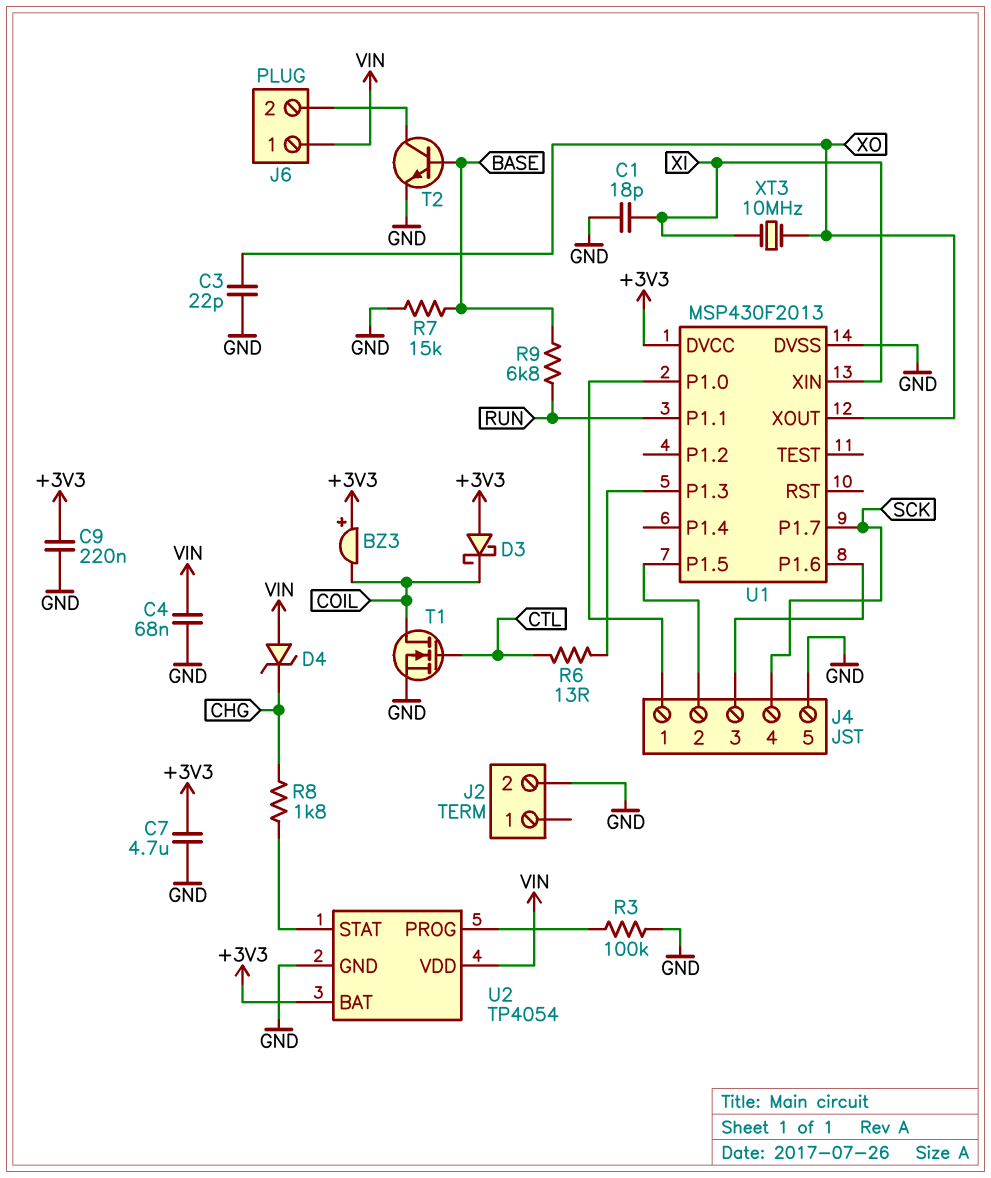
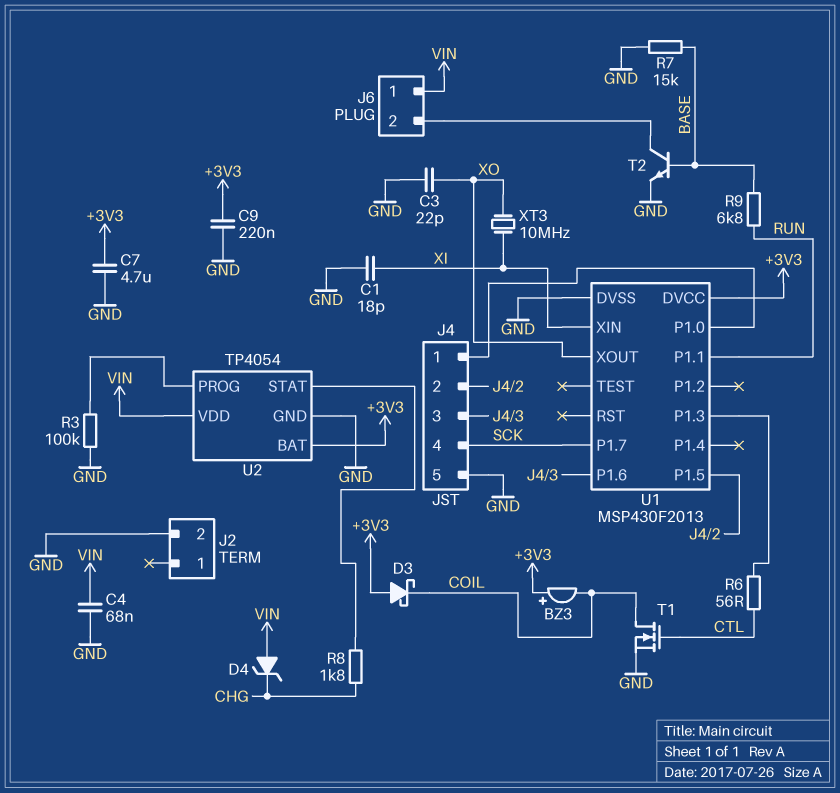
R6: 13 (CTL, U1/P1.3) -> 56 (CTL, U1/P1.3)

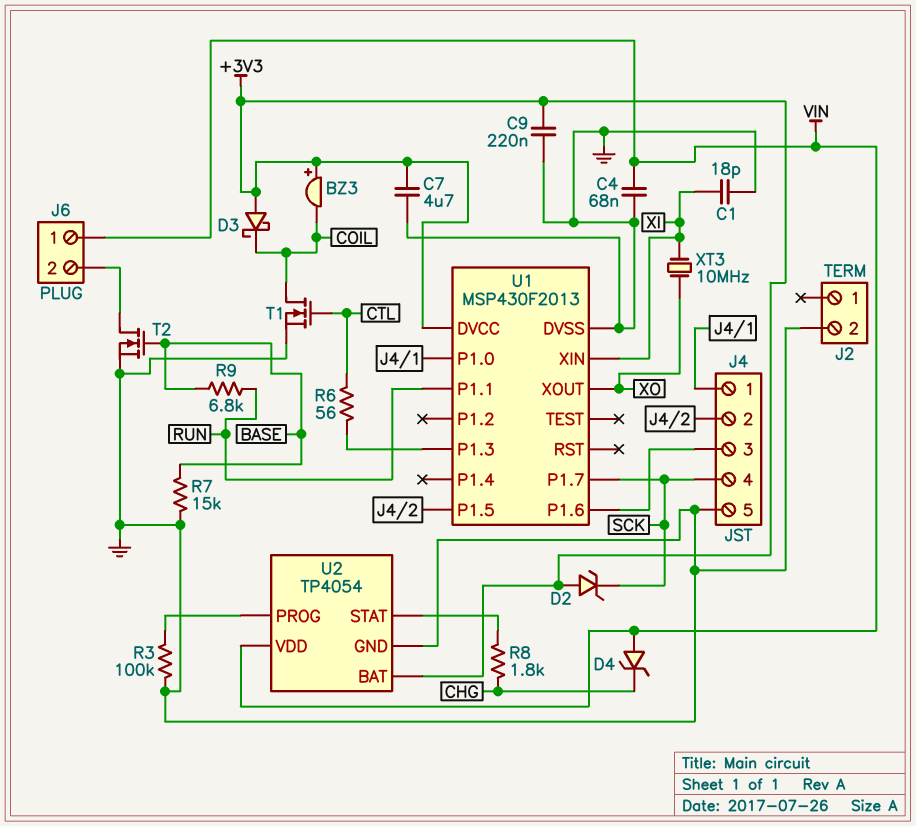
C3: 22pF (GND, XO) -> none
D2: none -> zener (A +3V3, K SCK)
T2: NPN (B BASE, C J6/2, E GND) -> NMOS (G BASE, D J6/2, S GND)

